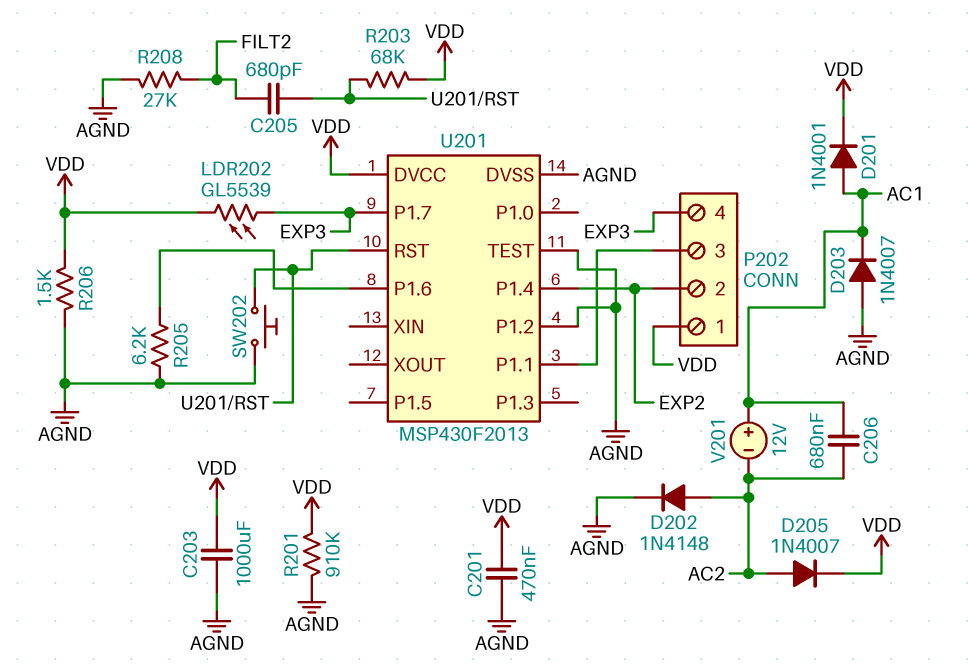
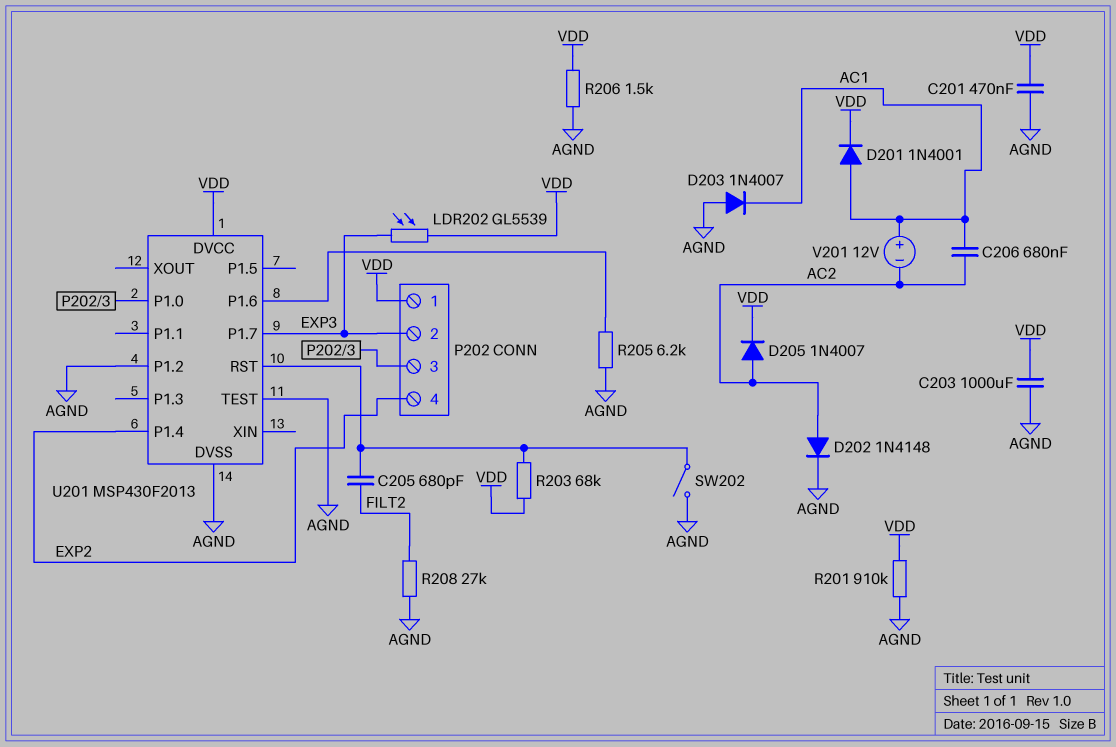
P202 pin 2: EXP2 -> EXP3
P202 pin 4: EXP3 -> EXP2
SW202: button (AGND, U201/RST) -> switch (AGND, U201/RST)
U201 pin P1.0: none -> P202/3
U201 pin P1.1: P202/3 -> none

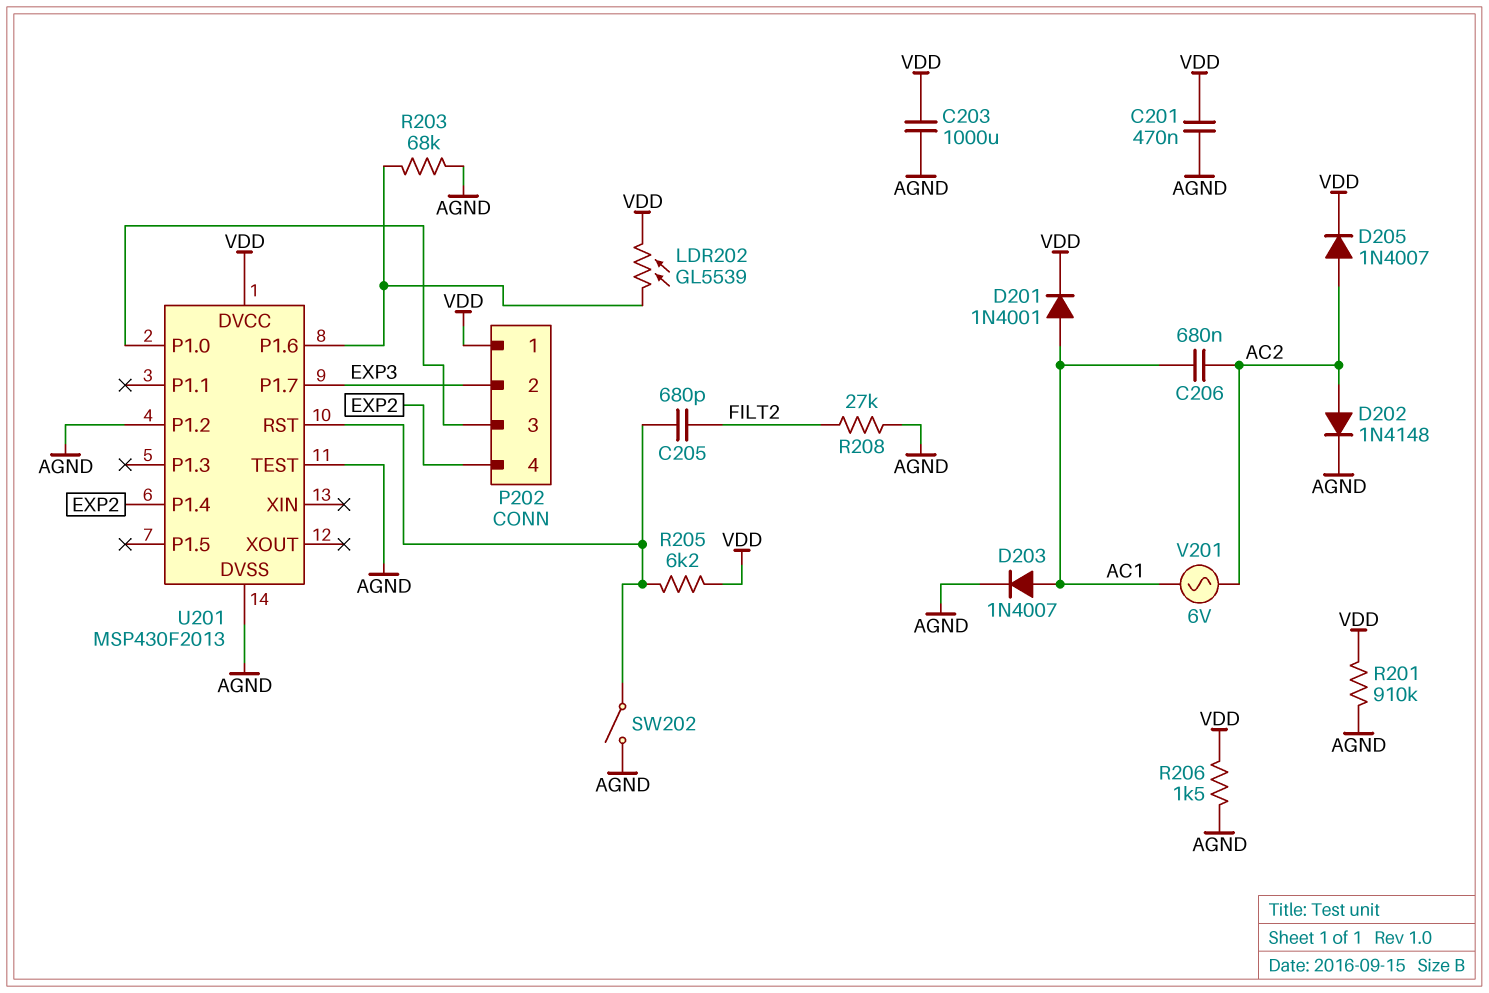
D203: diode 1N4007 (A AGND, K AC1) -> diode 1N4007 (A AC1, K AGND)
LDR202: GL5539 (EXP3, VDD) -> GL5539 (U201/P1.6, VDD)
R203: 68k (U201/RST, VDD) -> 68k (AGND, U201/P1.6)
R205: 6.2k (AGND, U201/P1.6) -> 6.2k (U201/RST, VDD)
V201: 12V (plus AC1, minus AC2) -> AC 6V (AC1, AC2)

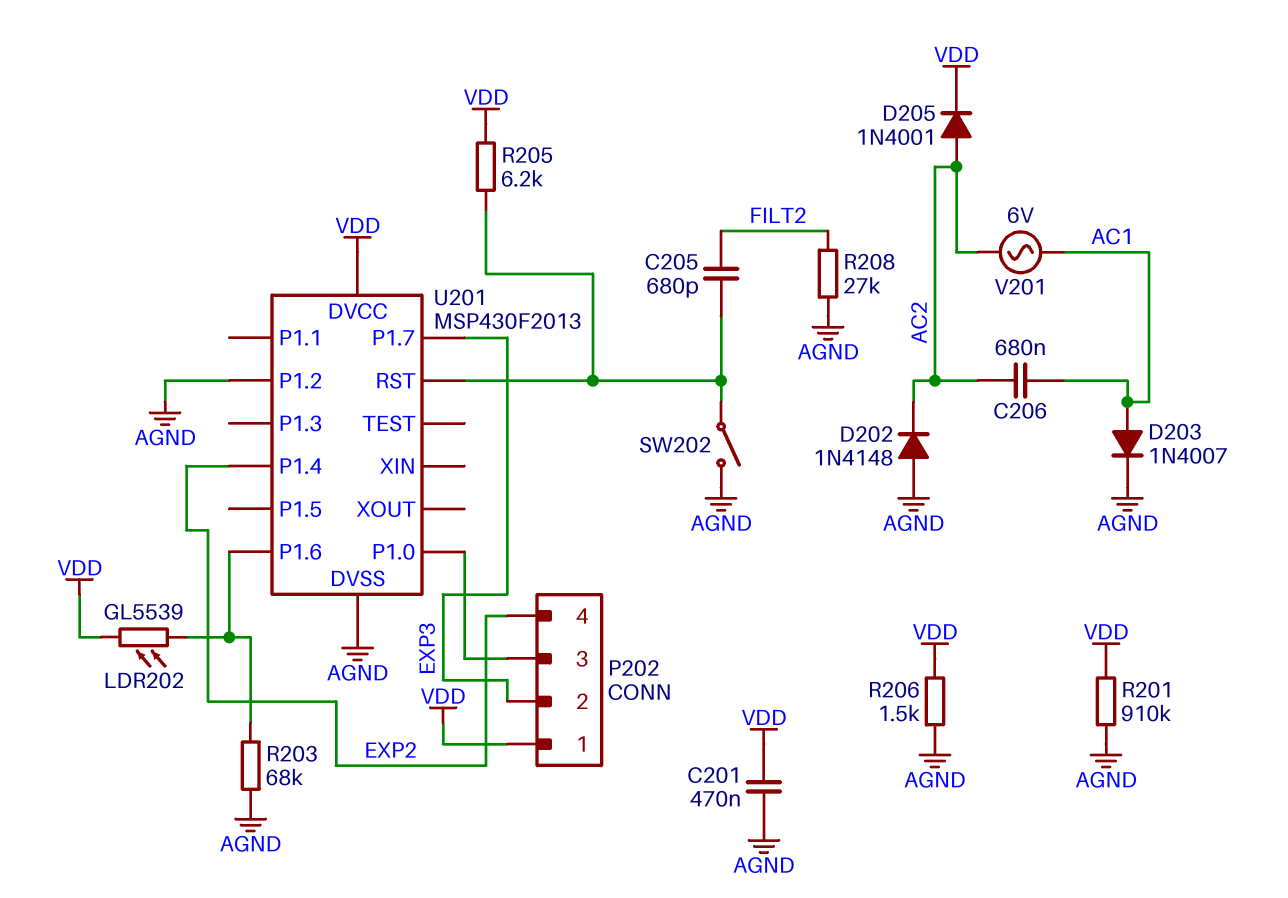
C203: 1000uF (AGND, VDD) -> none
D201: diode 1N4001 (A AC1, K VDD) -> none
D202: diode 1N4148 (A AC2, K AGND) -> diode 1N4148 (A AGND, K AC2)
D205: diode 1N4007 (A AC2, K VDD) -> diode 1N4001 (A AC2, K VDD)
U201 pin TEST: AGND -> none

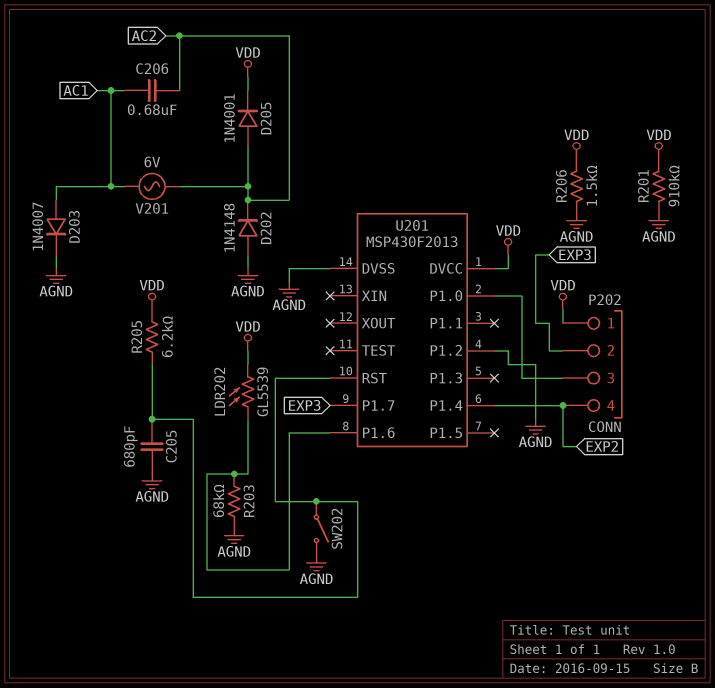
C201: 470nF (AGND, VDD) -> none
C205: 680pF (FILT2, U201/RST) -> 680pF (AGND, U201/RST)
R208: 27k (AGND, FILT2) -> none

